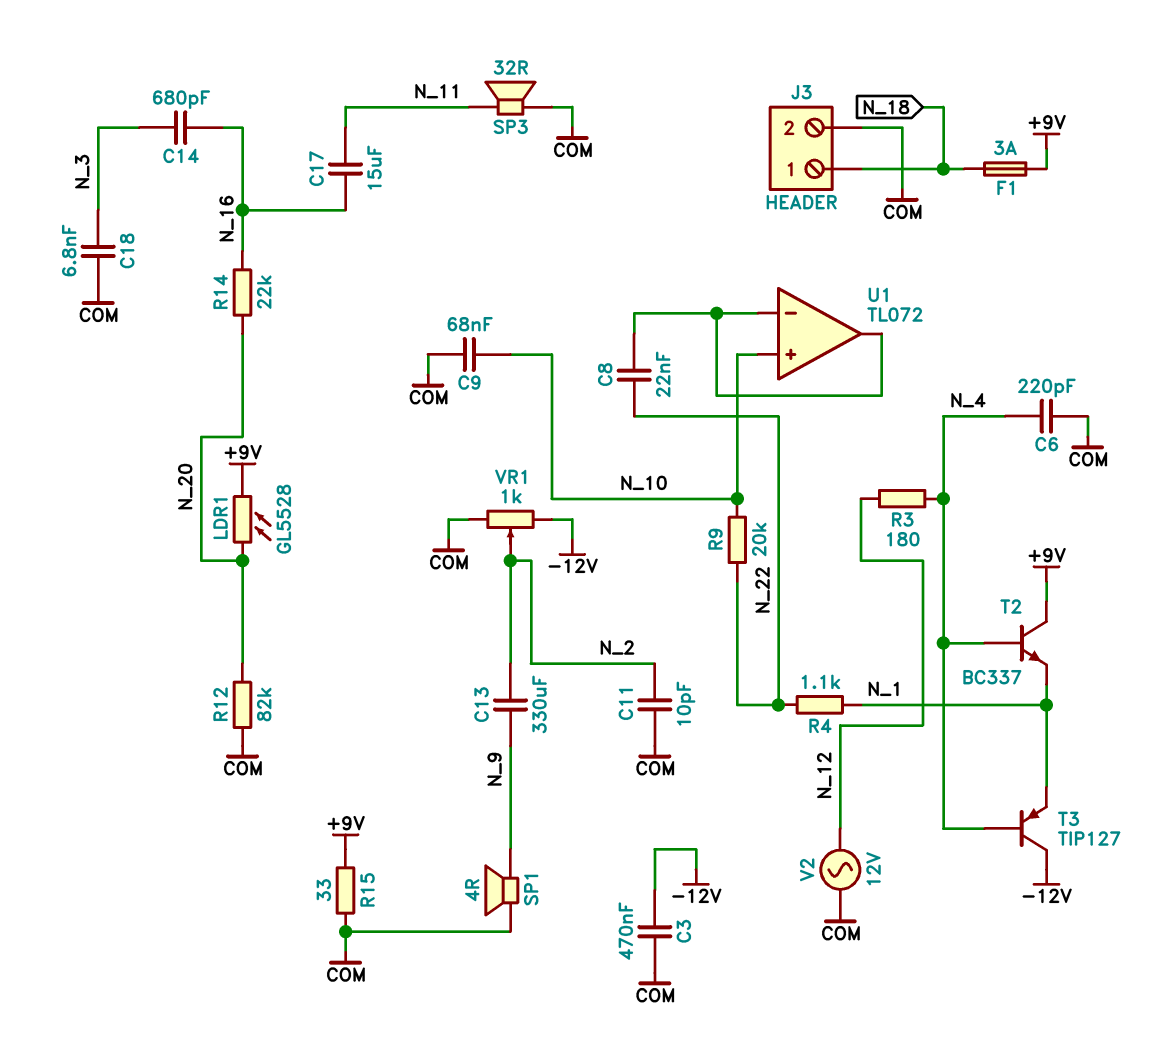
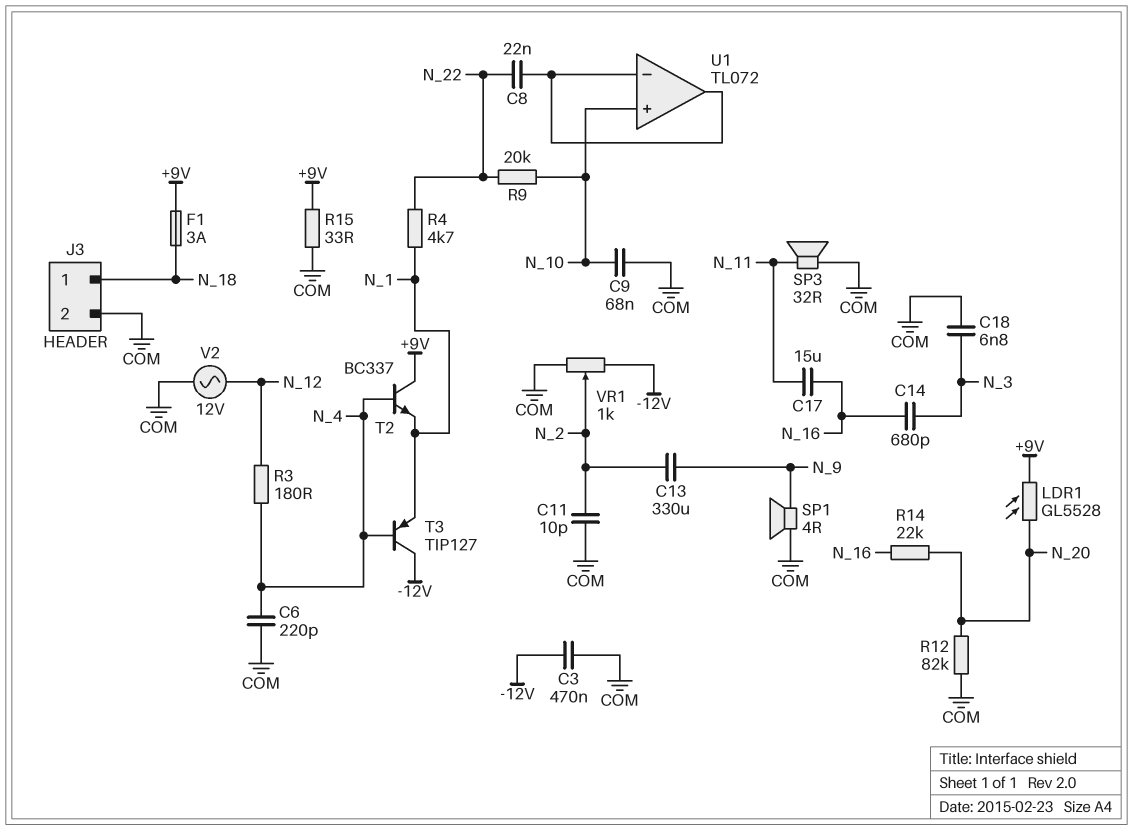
R4: 1.1k (N_1, N_22) -> 4.7k (N_1, N_22)

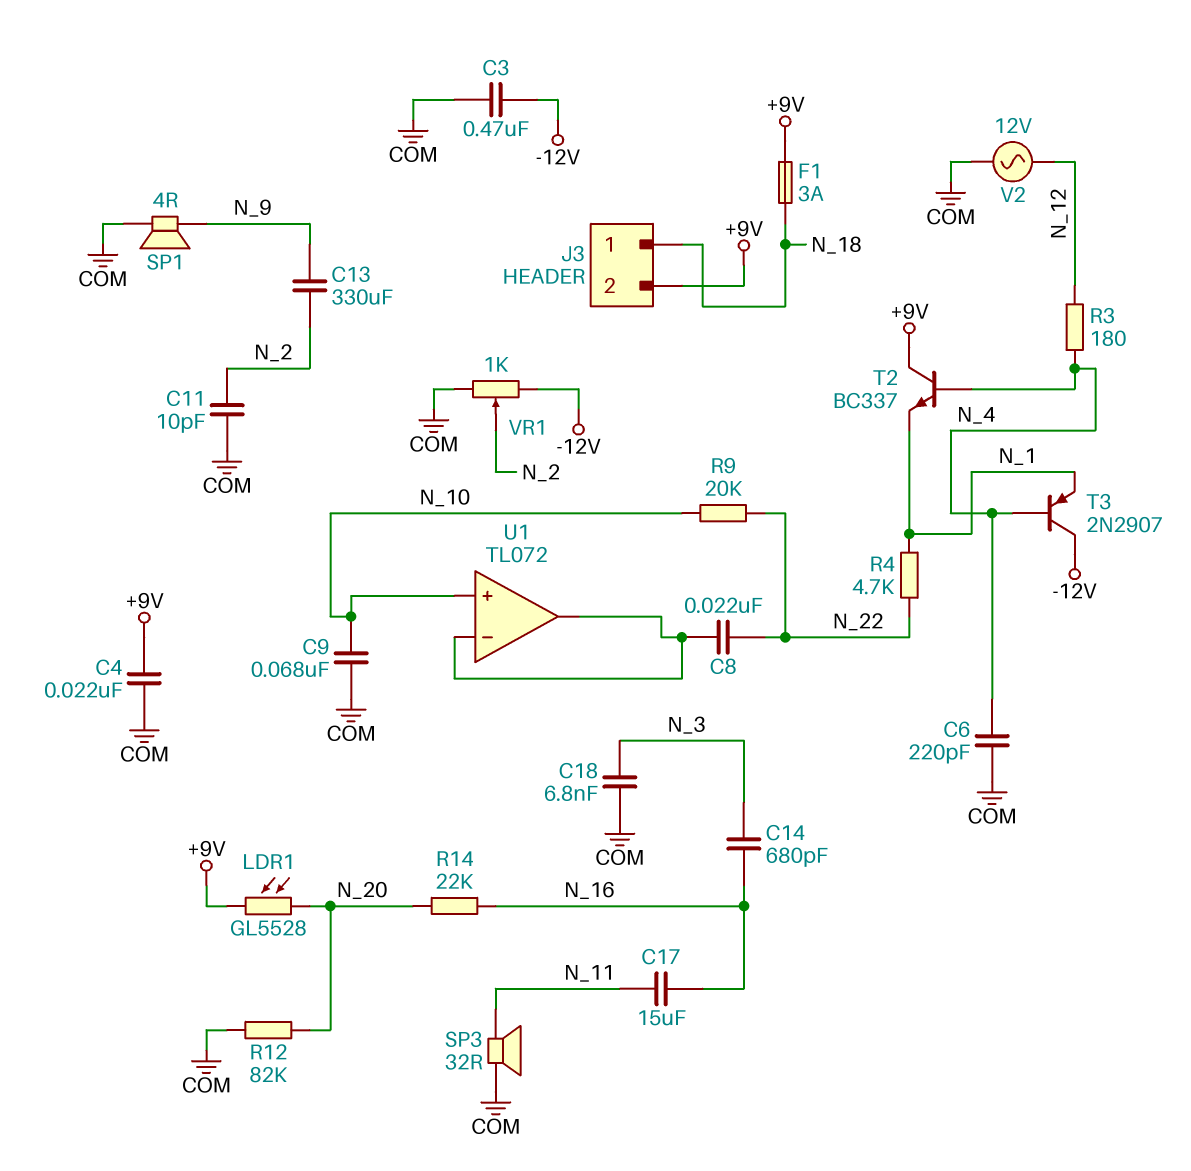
C4: none -> 22nF (+9V, COM)
J3 pin 2: COM -> +9V
R15: 33 (+9V, COM) -> none
T3: PNP TIP127 (B N_4, C -12V, E N_1) -> PNP 2N2907 (B N_4, C -12V, E N_1)

